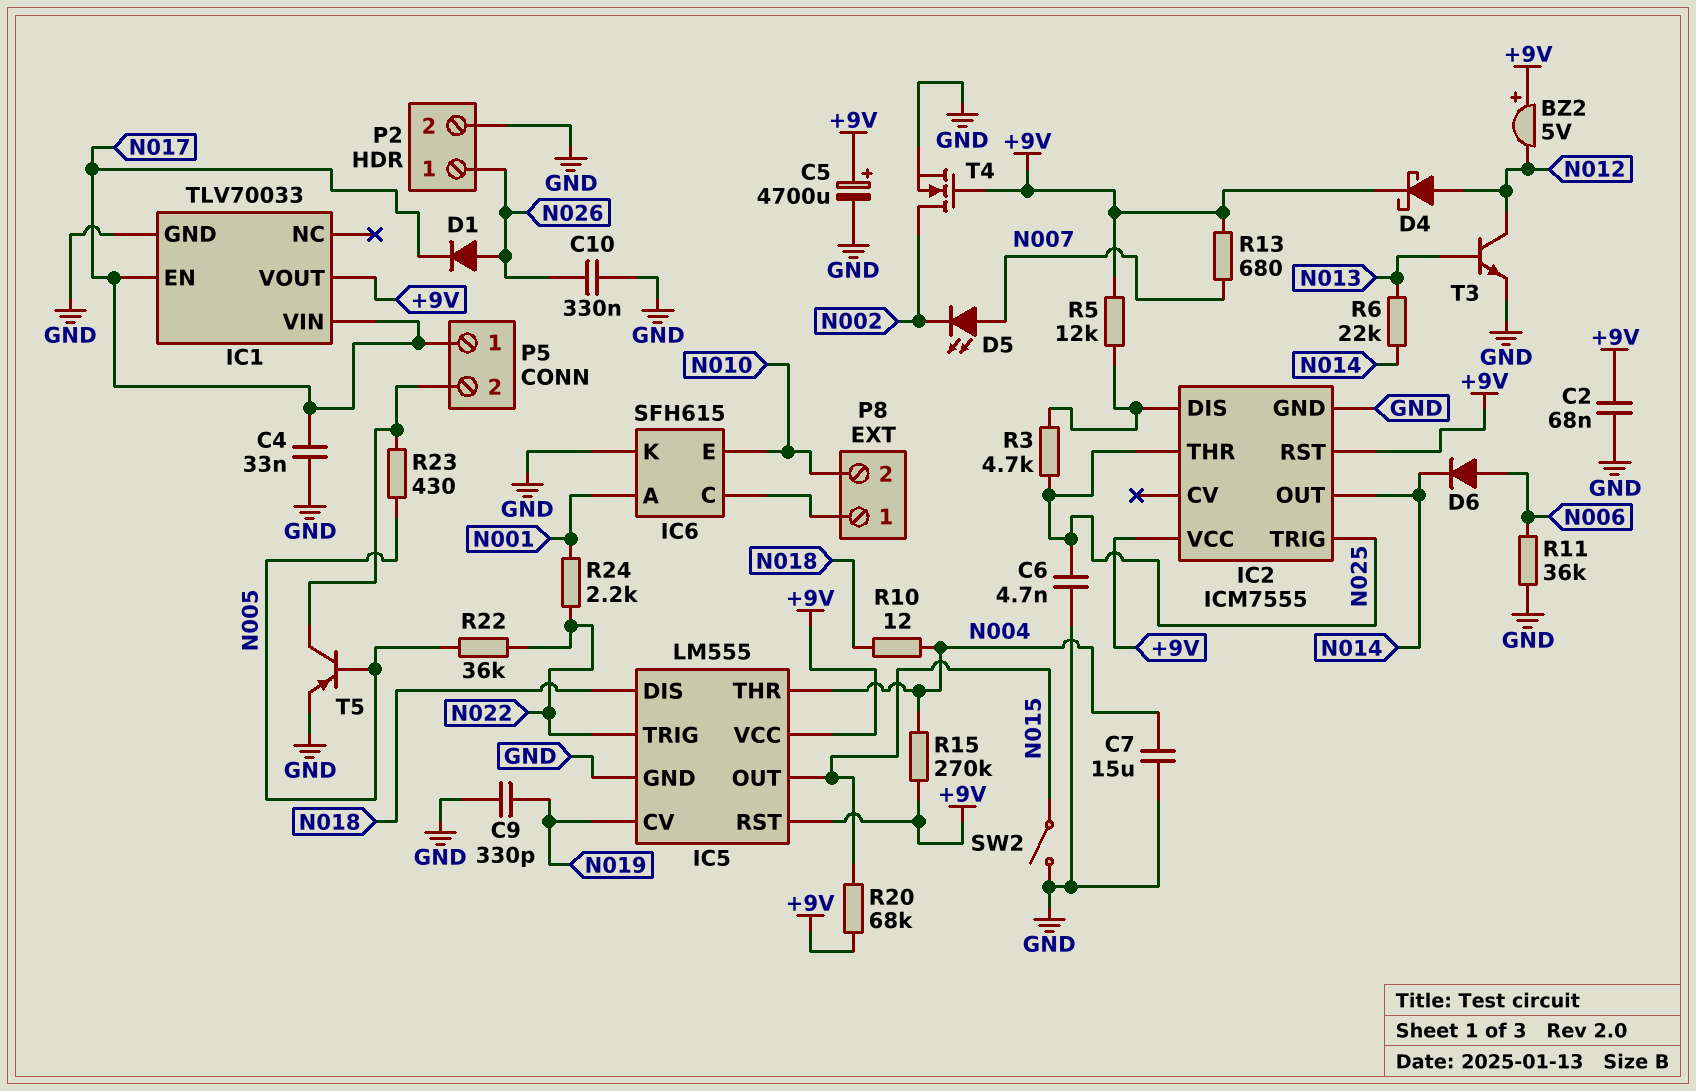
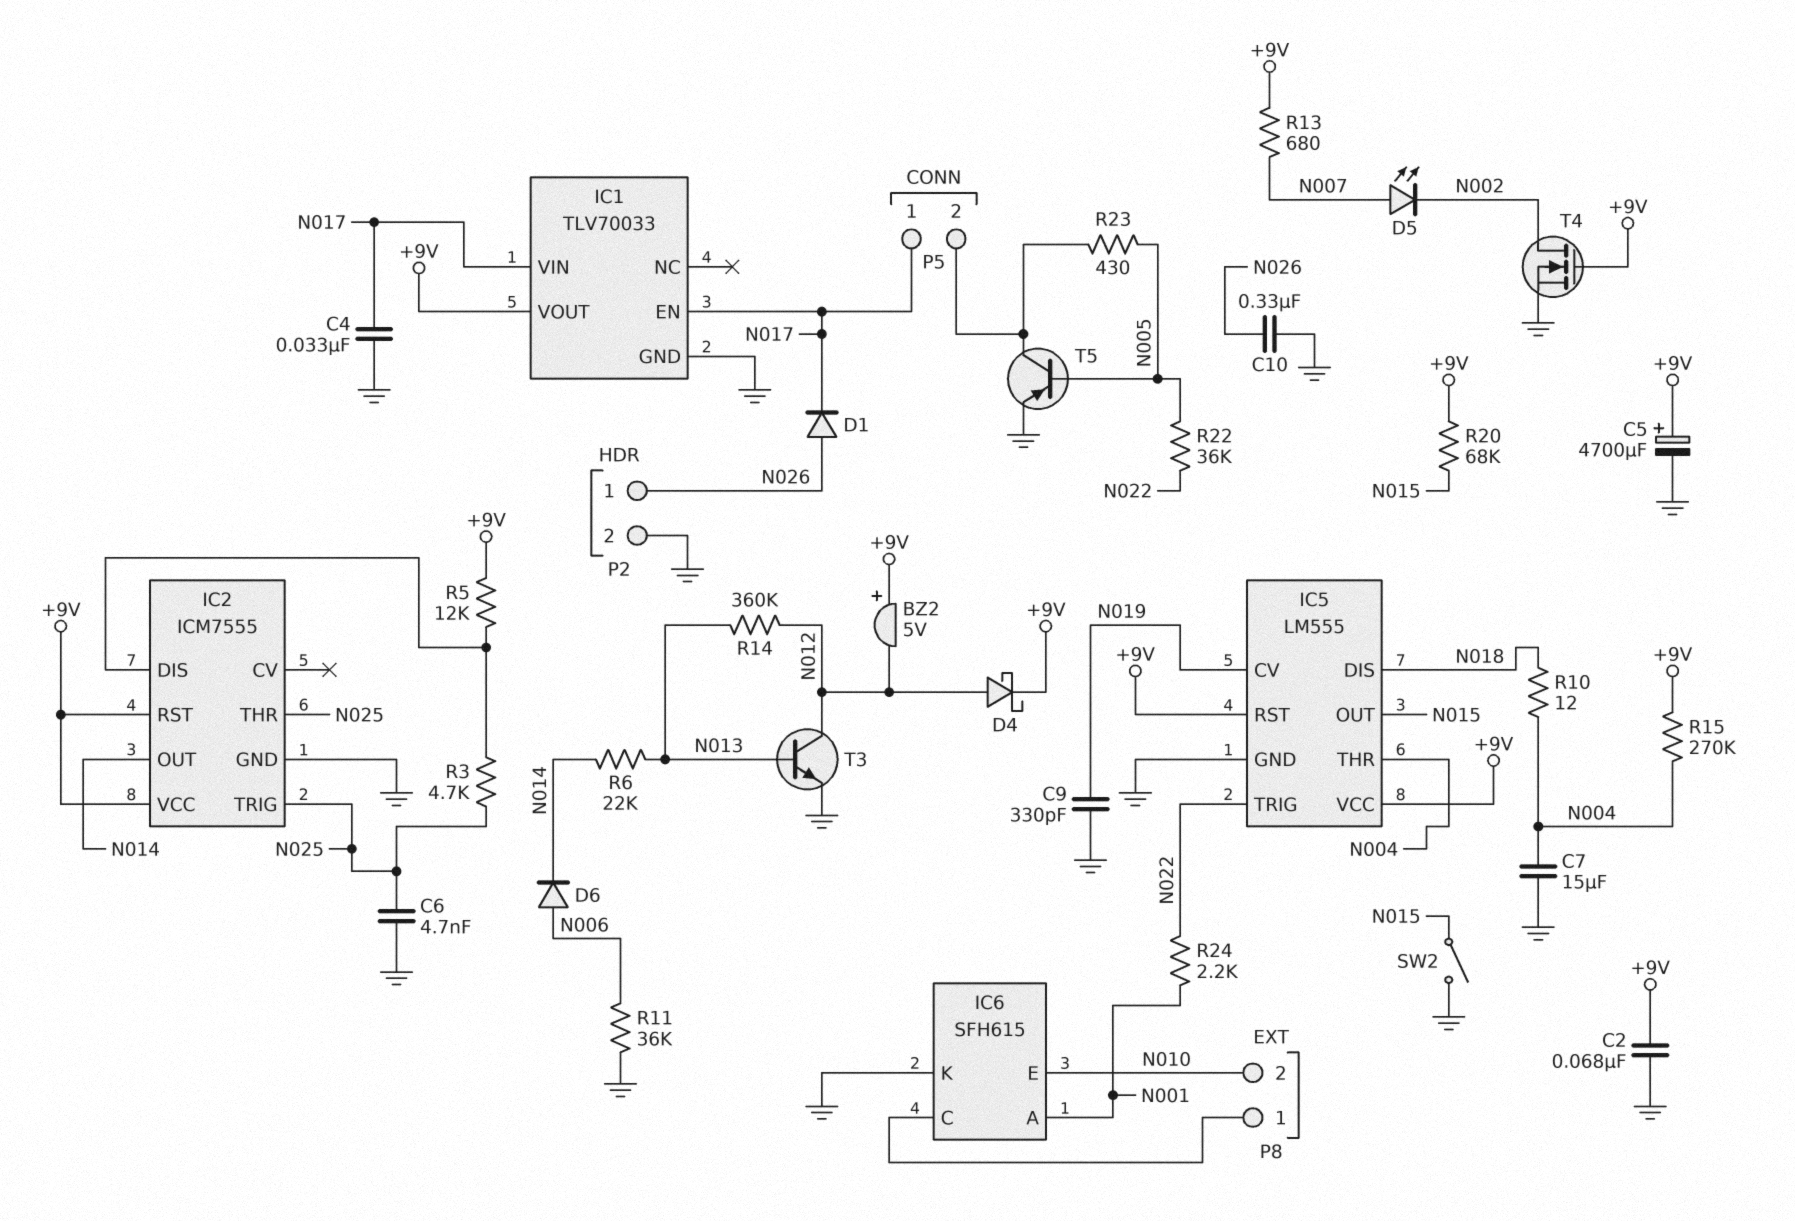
R14: none -> 360k (N012, N013)

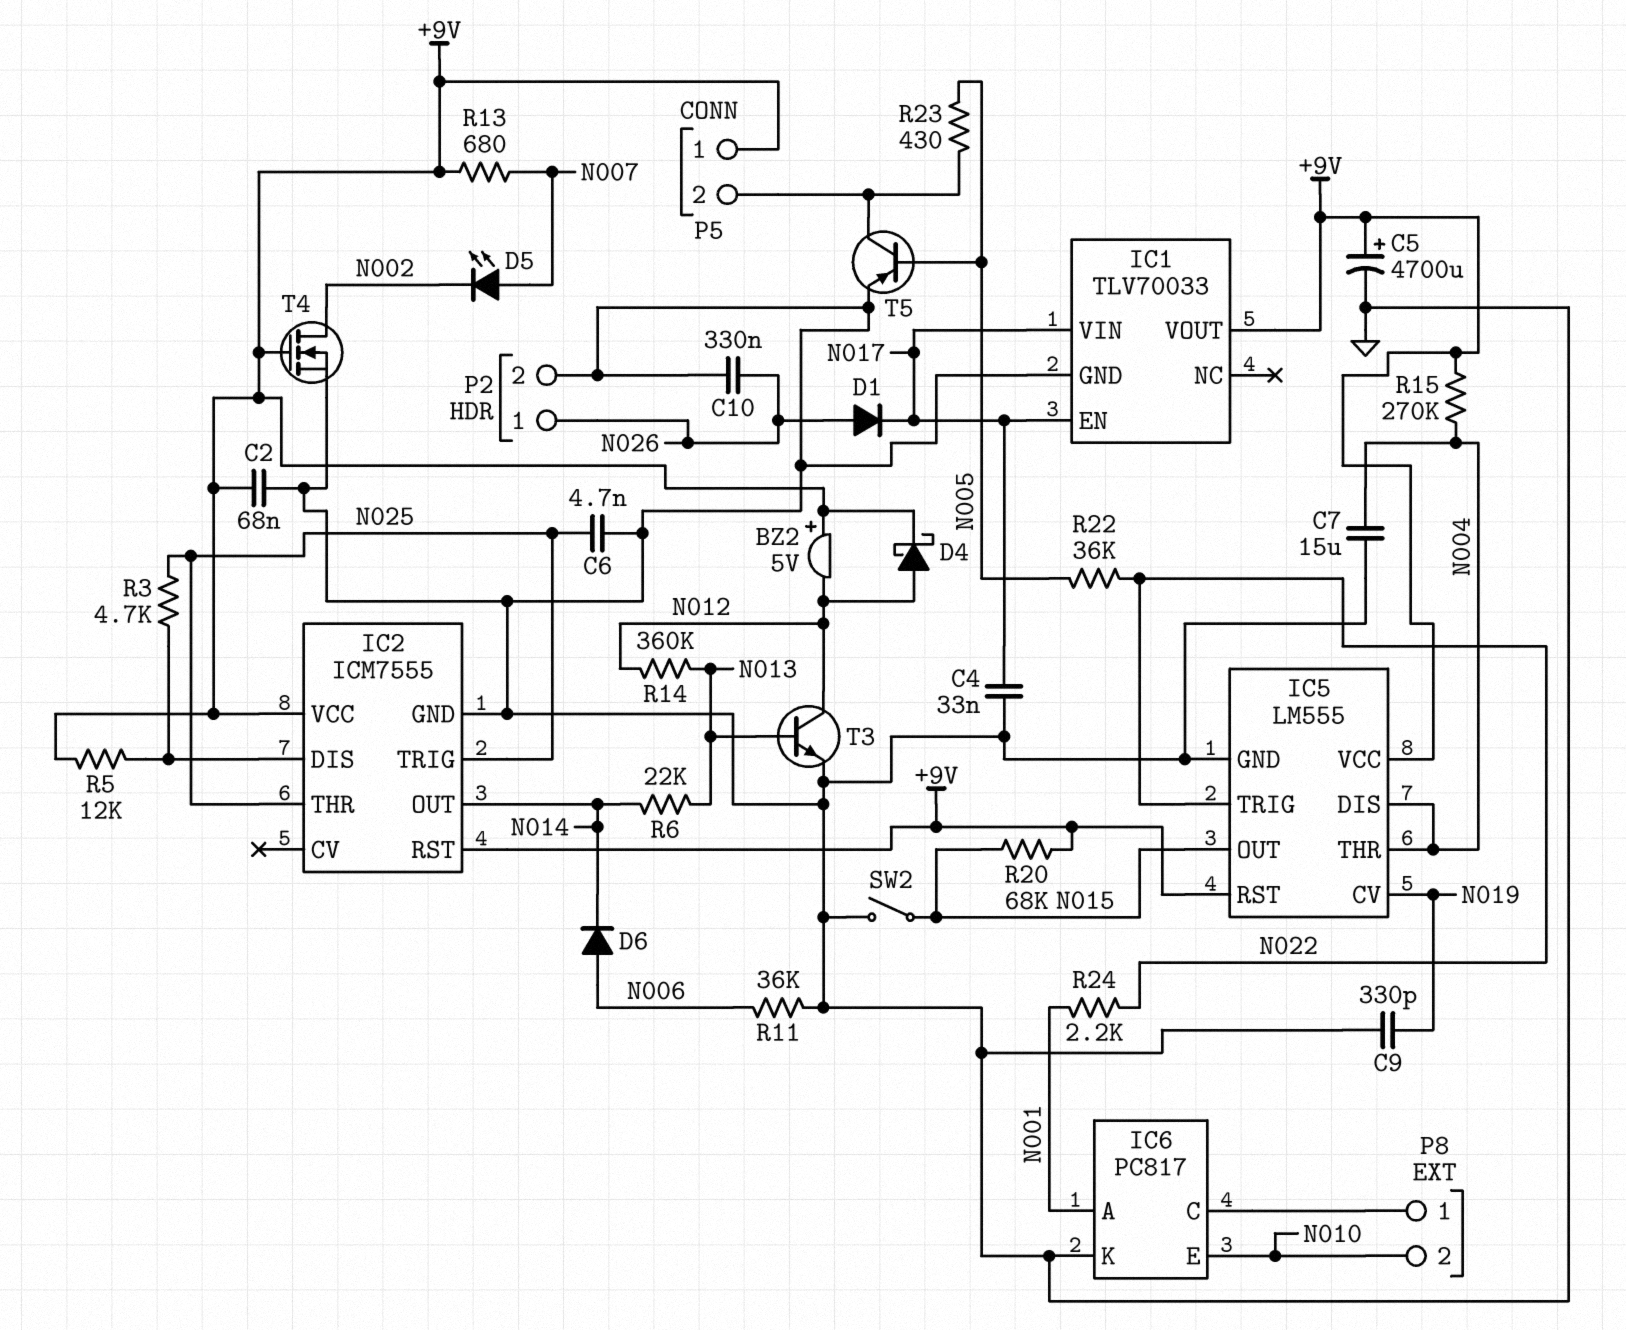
IC5 pin DIS: N018 -> N004
IC6: SFH615 -> PC817
P5 pin 1: N017 -> +9V
R10: 12 (N004, N018) -> none

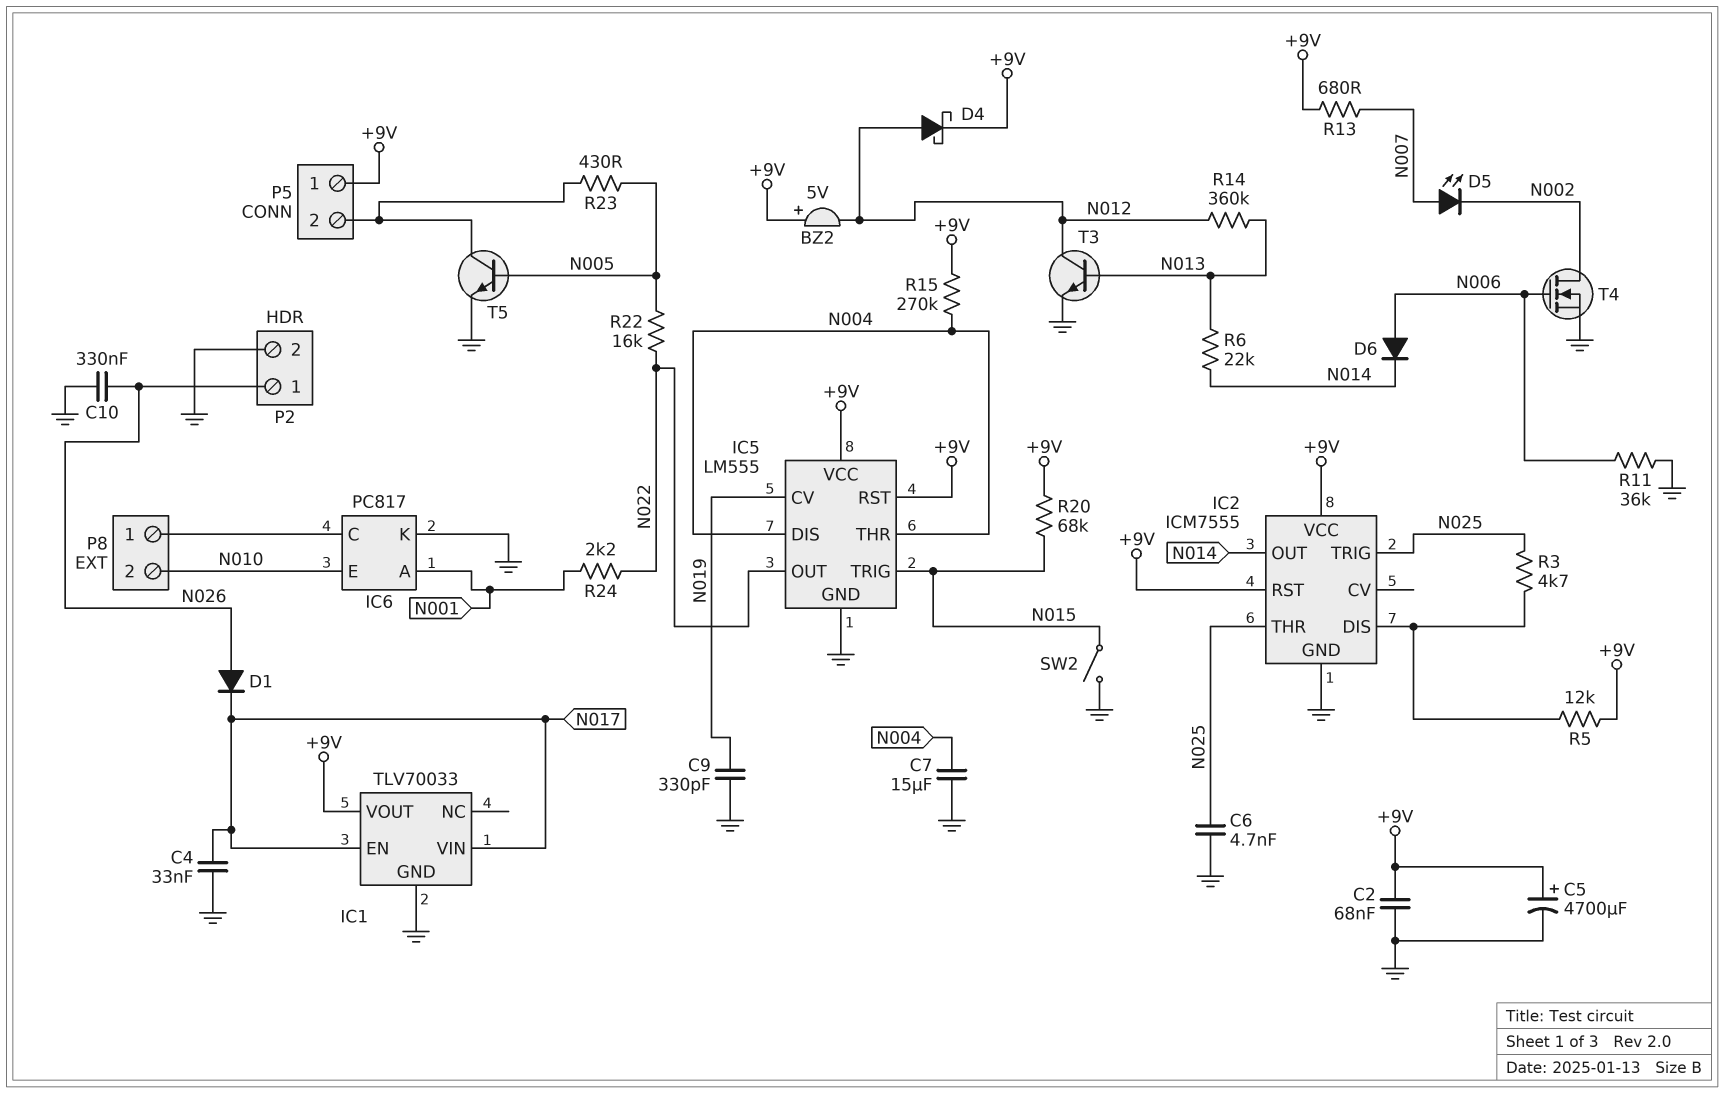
IC5 pin OUT: N015 -> N022
IC5 pin TRIG: N022 -> N015
R22: 36k (N005, N022) -> 16k (N005, N022)
T4: NMOS (G +9V, D N002, S GND) -> NMOS (G N006, D N002, S GND)
T5: PNP (B N005, C P5/2, E GND) -> NPN (B N005, C P5/2, E GND)

